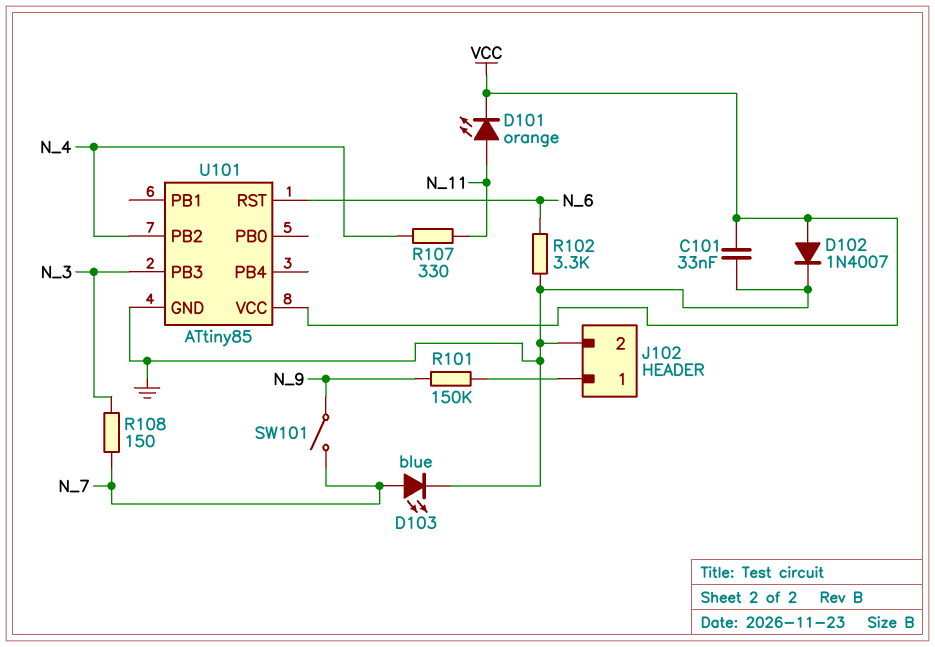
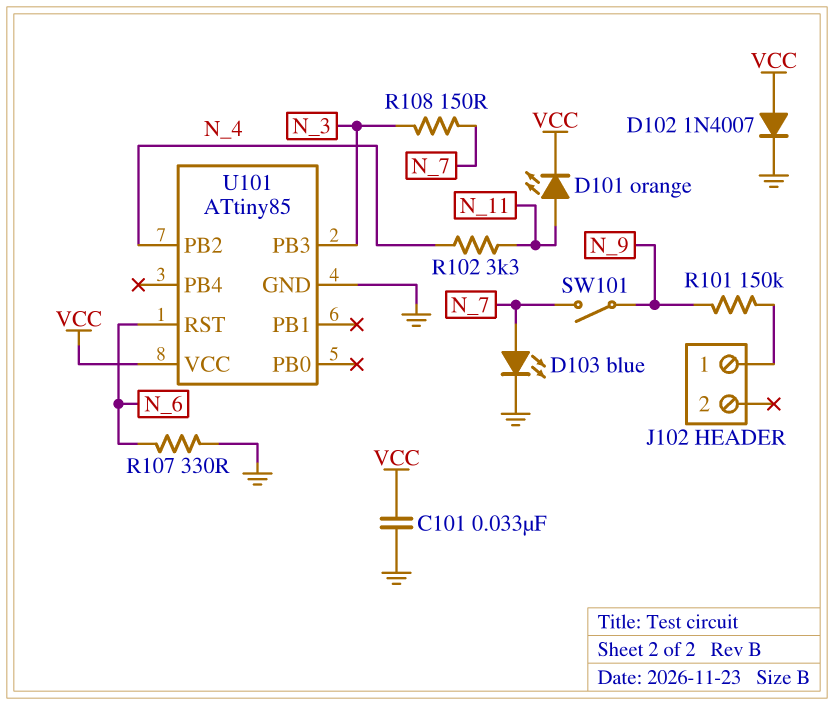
J102 pin 2: GND -> none
R102: 3.3k (GND, N_6) -> 3.3k (N_4, N_11)
R107: 330 (N_4, N_11) -> 330 (GND, N_6)

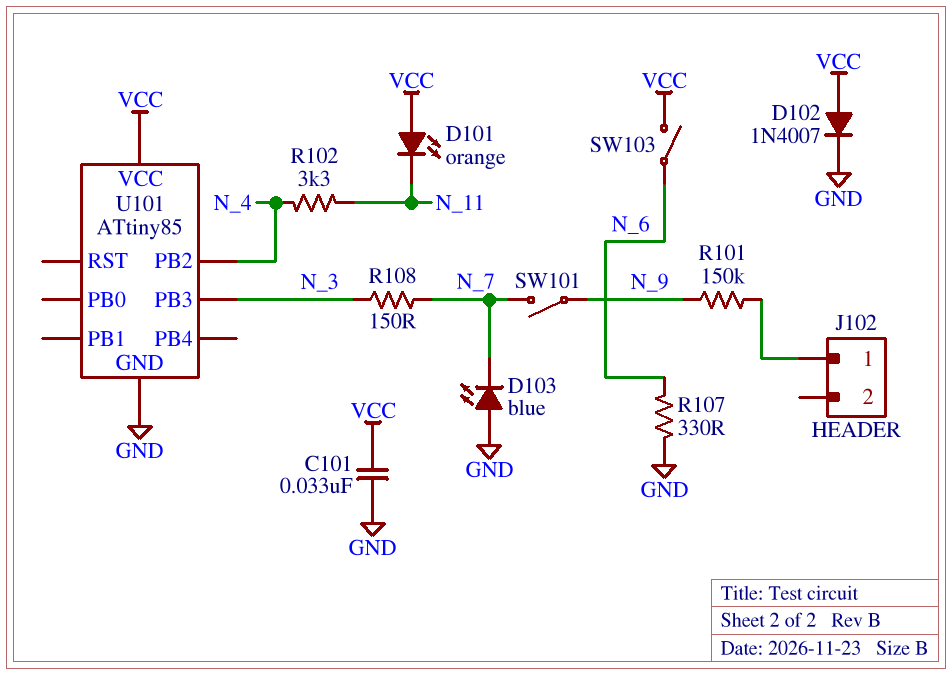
D101: LED orange (A N_11, K VCC) -> LED orange (A VCC, K N_11)
D103: LED blue (A N_7, K GND) -> LED blue (A GND, K N_7)
SW103: none -> switch (N_6, VCC)
U101 pin RST: N_6 -> none

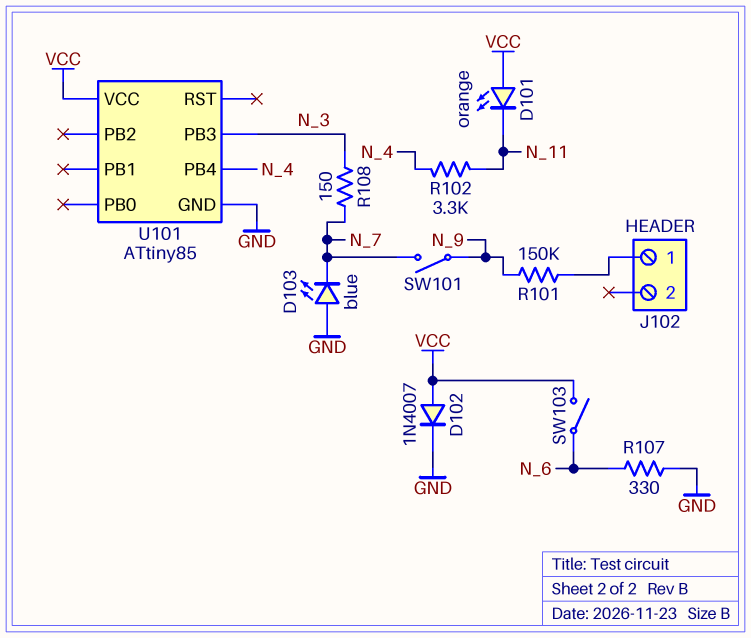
C101: 33nF (GND, VCC) -> none
U101 pin PB2: N_4 -> none
U101 pin PB4: none -> N_4

